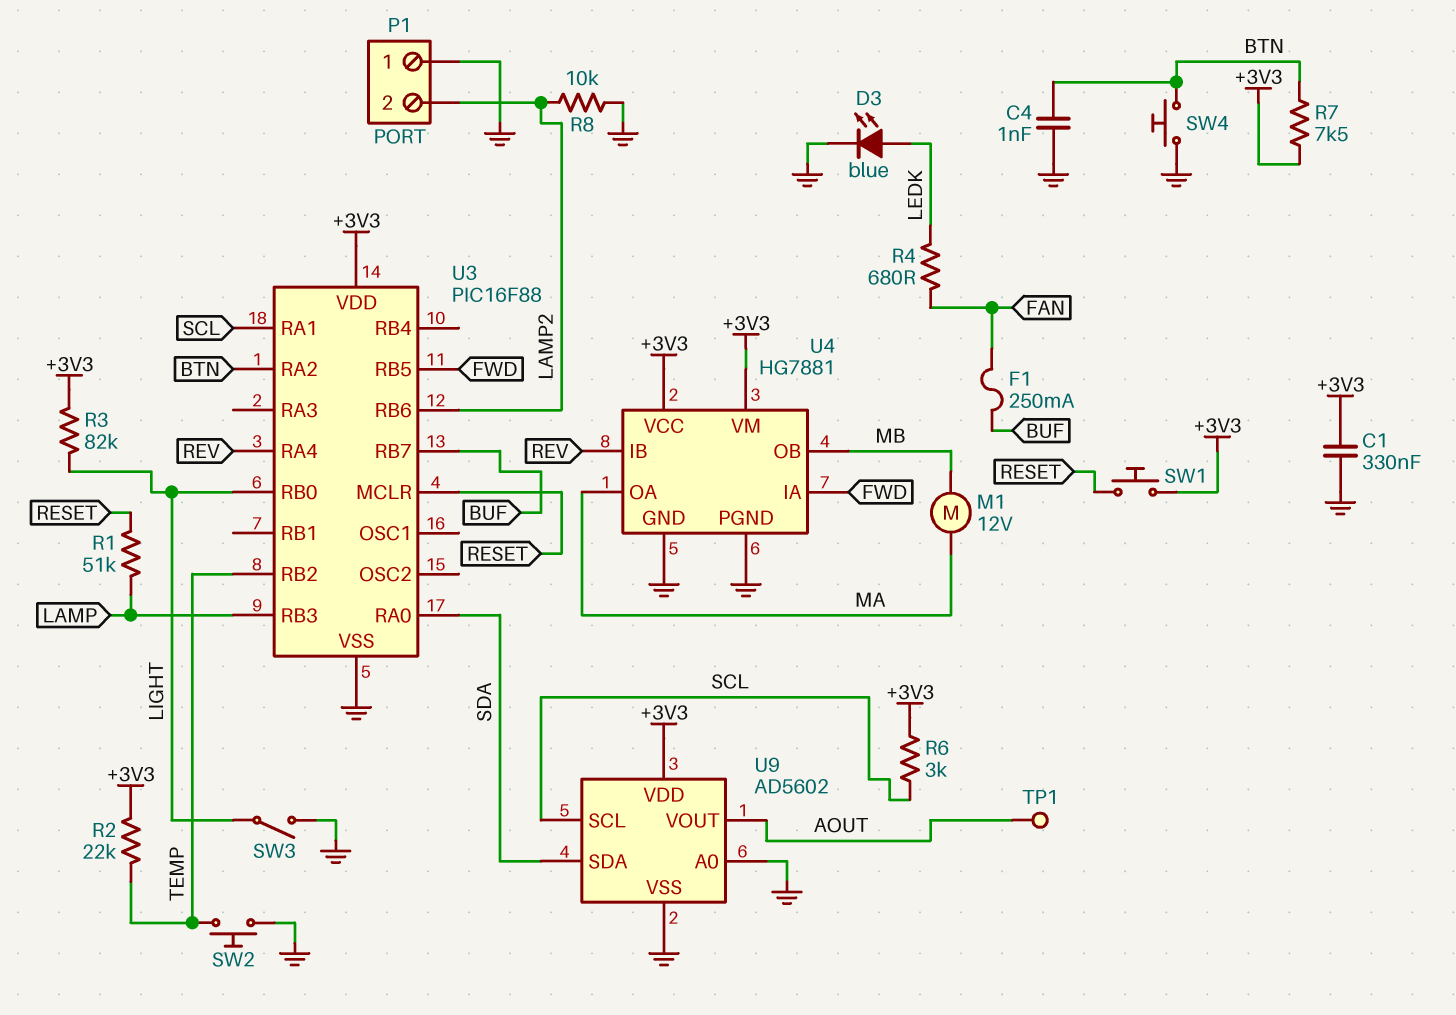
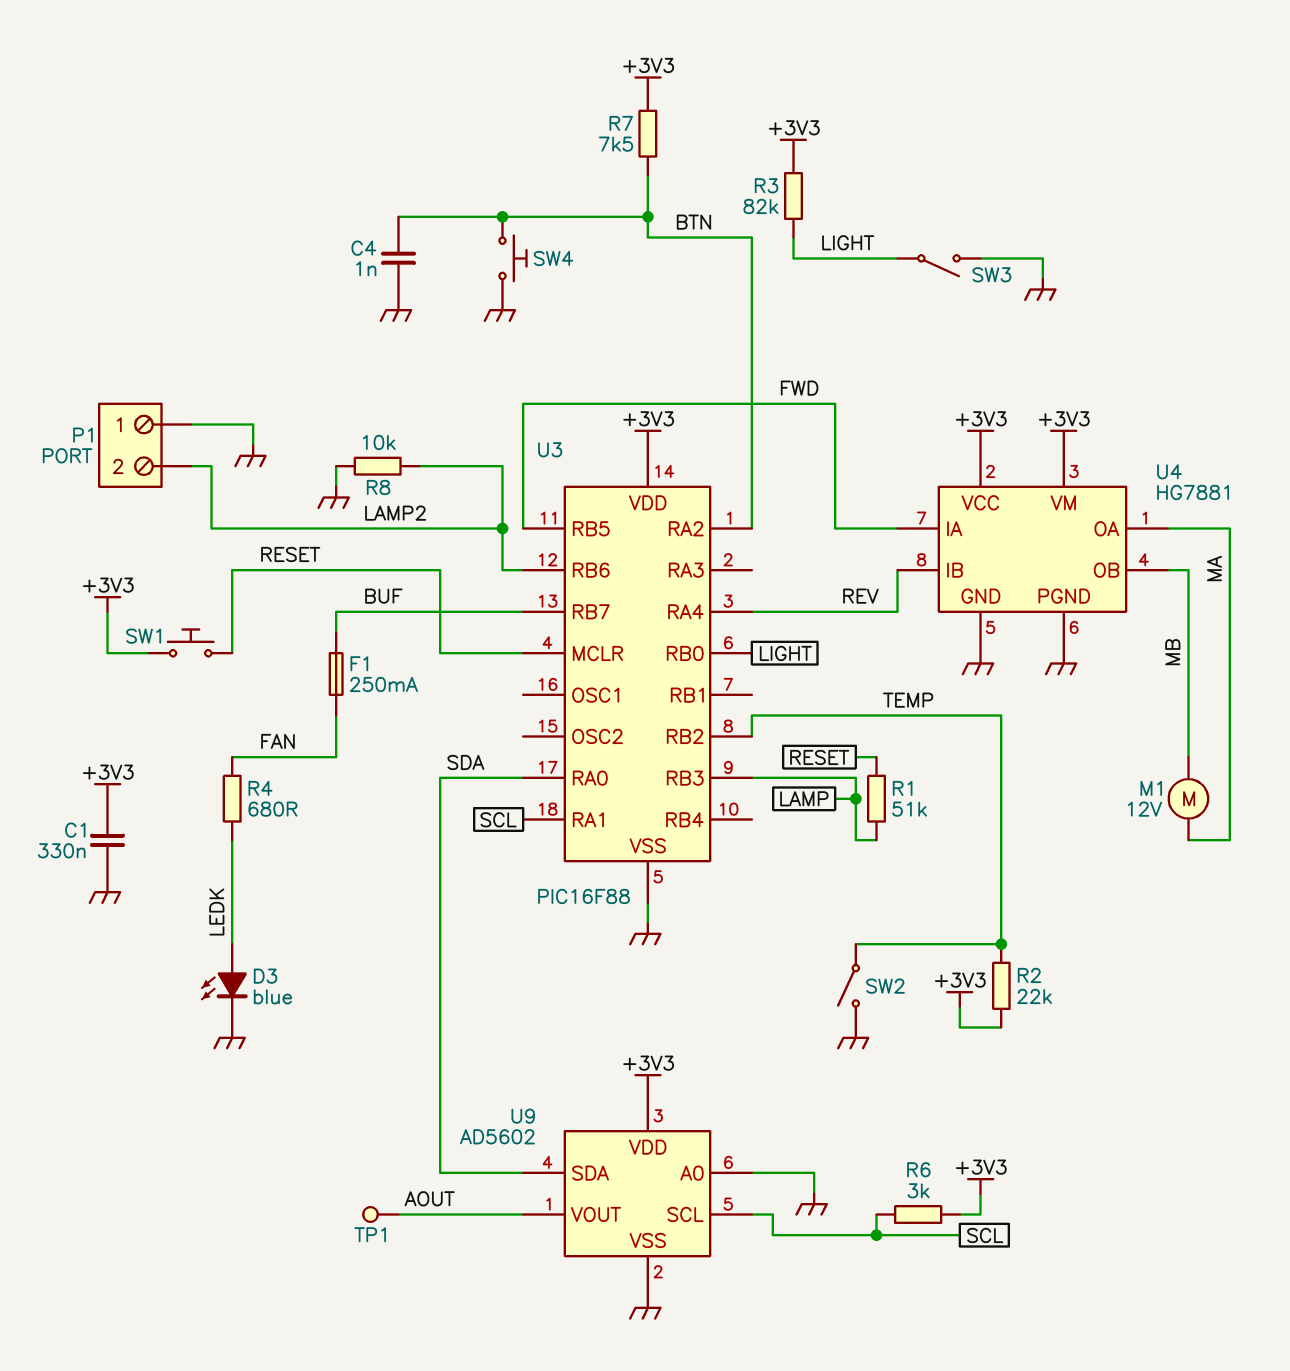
SW2: button (GND, TEMP) -> switch (GND, TEMP)

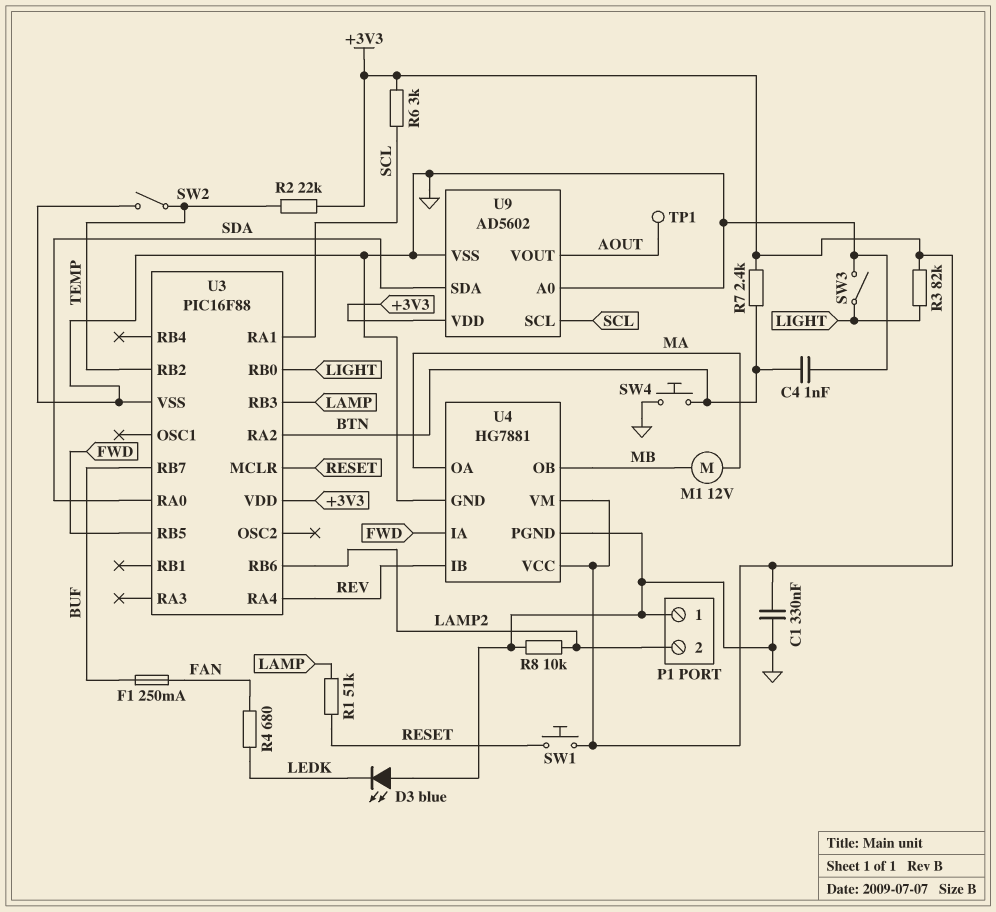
D3: LED blue (A LEDK, K GND) -> LED blue (A GND, K LEDK)
R7: 7.5k (+3V3, BTN) -> 2.4k (+3V3, BTN)

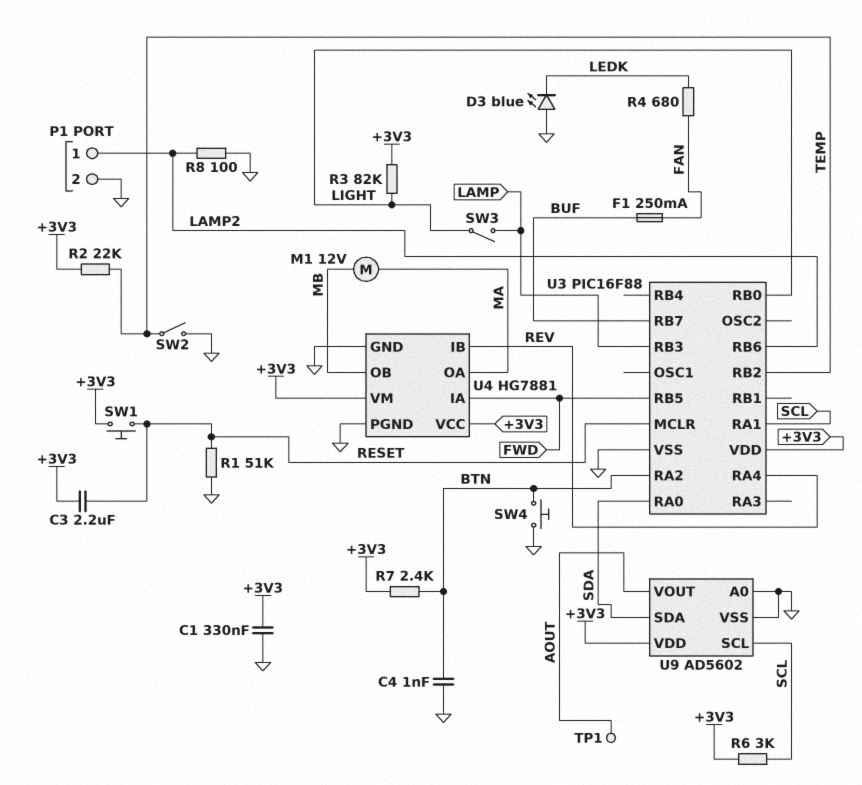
C3: none -> 2.2uF (+3V3, RESET)
P1 pin 1: GND -> LAMP2
P1 pin 2: LAMP2 -> GND
R1: 51k (LAMP, RESET) -> 51k (GND, RESET)
R8: 10k (GND, LAMP2) -> 100 (GND, LAMP2)
SW3: switch (GND, LIGHT) -> switch (LAMP, LIGHT)

